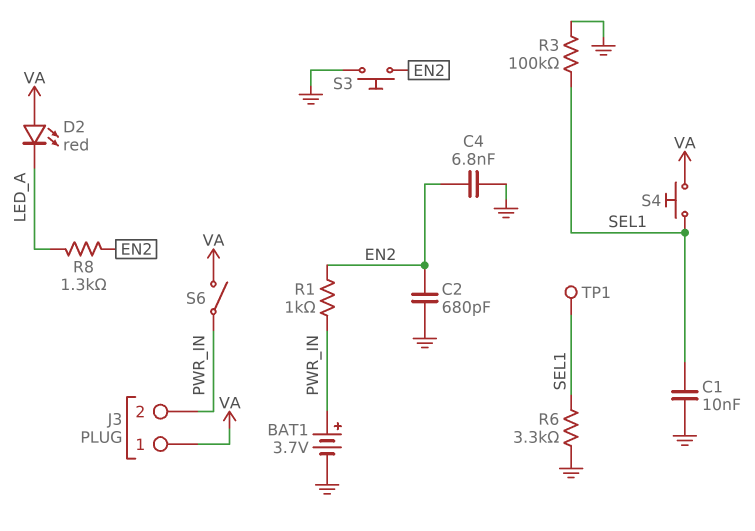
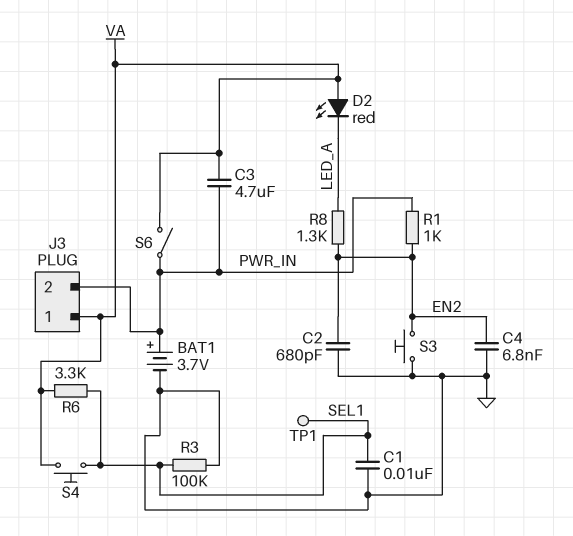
C3: none -> 4.7uF (PWR_IN, VA)
R6: 3.3k (GND, SEL1) -> 3.3k (SEL1, VA)

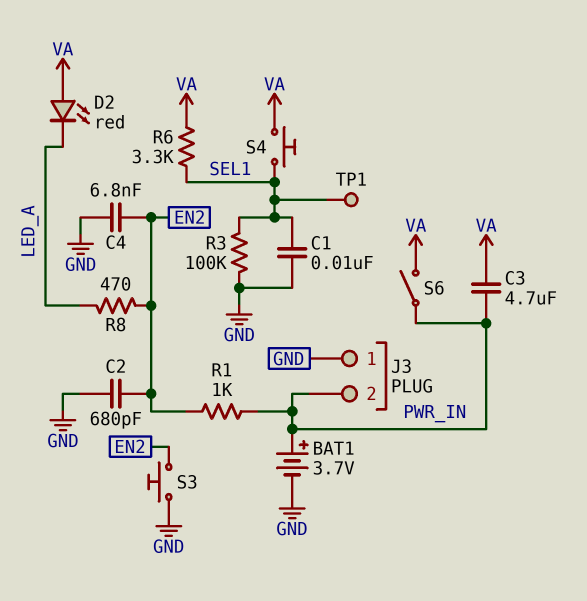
J3 pin 1: VA -> GND
R8: 1.3k (EN2, LED_A) -> 470 (EN2, LED_A)

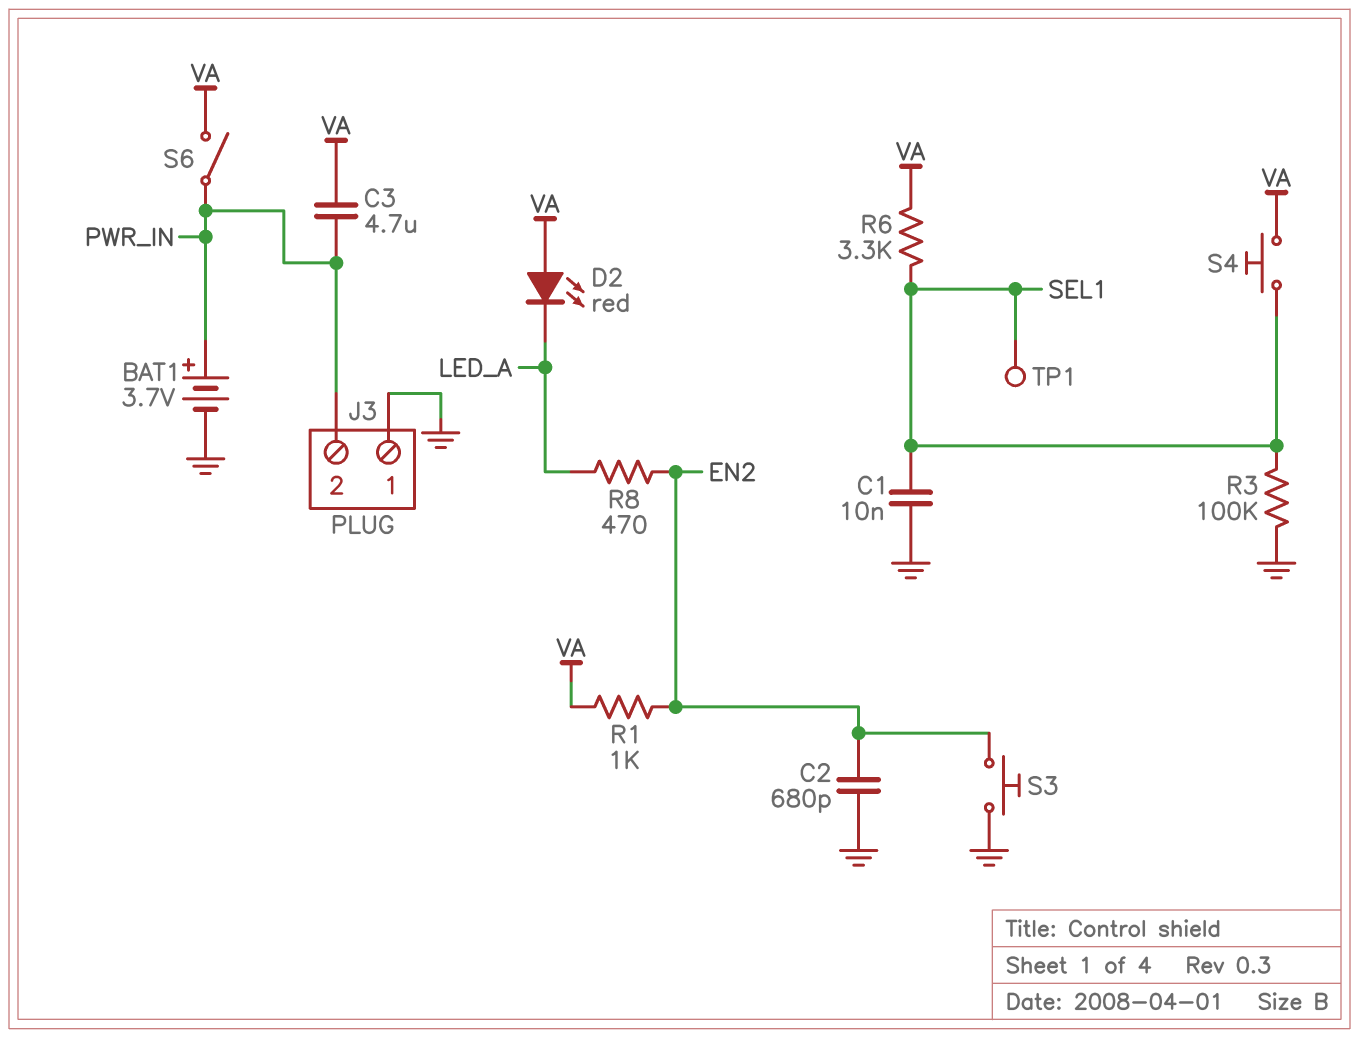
C4: 6.8nF (EN2, GND) -> none
R1: 1k (EN2, PWR_IN) -> 1k (EN2, VA)

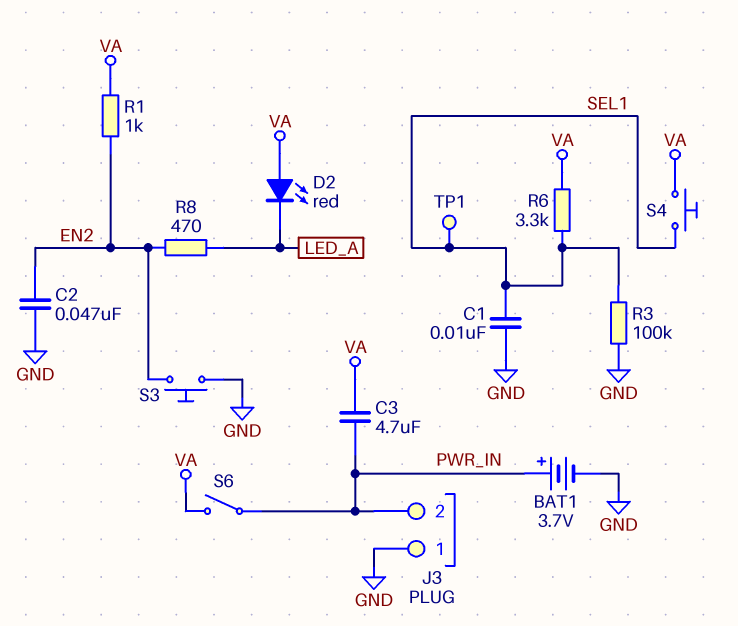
C2: 680pF (EN2, GND) -> 47nF (EN2, GND)

